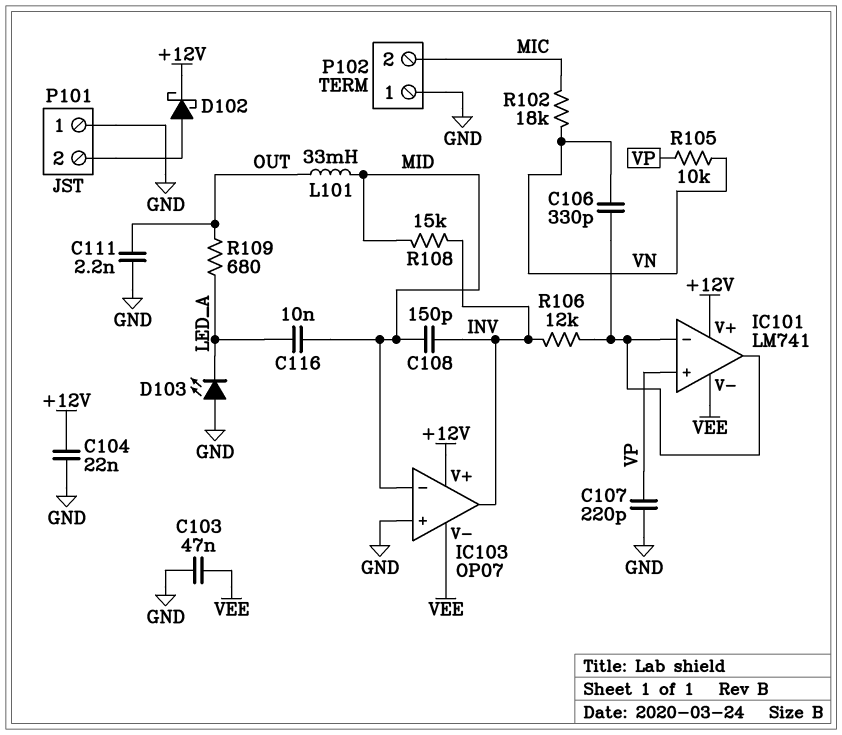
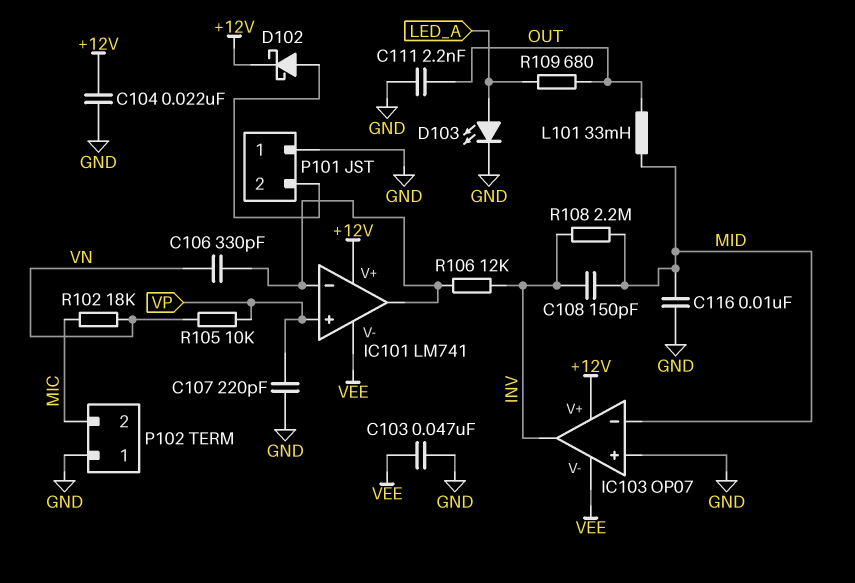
C116: 10nF (LED_A, MID) -> 10nF (GND, MID)
D103: LED (A GND, K LED_A) -> LED (A LED_A, K GND)
R108: 15k (INV, MID) -> 2.2M (INV, MID)

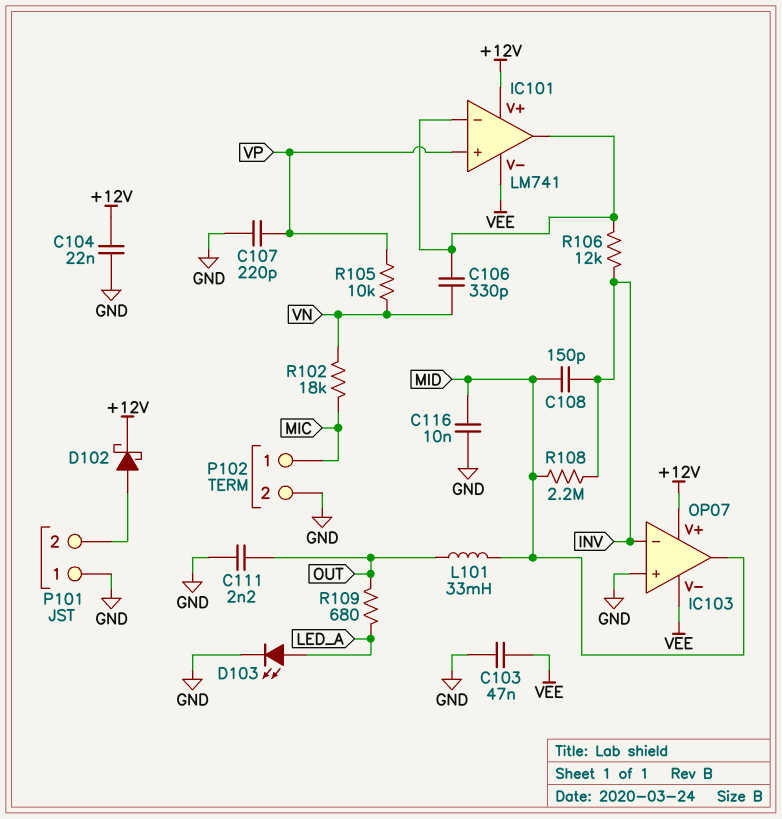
IC103 pin in-: MID -> INV
IC103 pin out: INV -> MID
P102 pin 1: GND -> MIC
P102 pin 2: MIC -> GND

